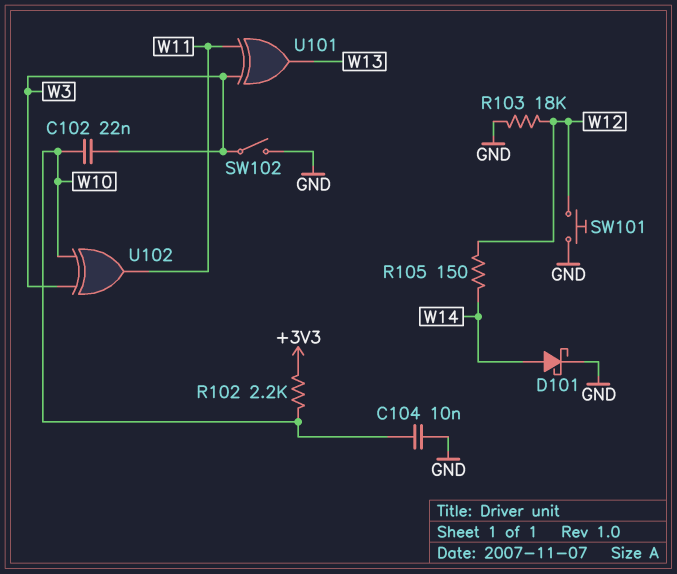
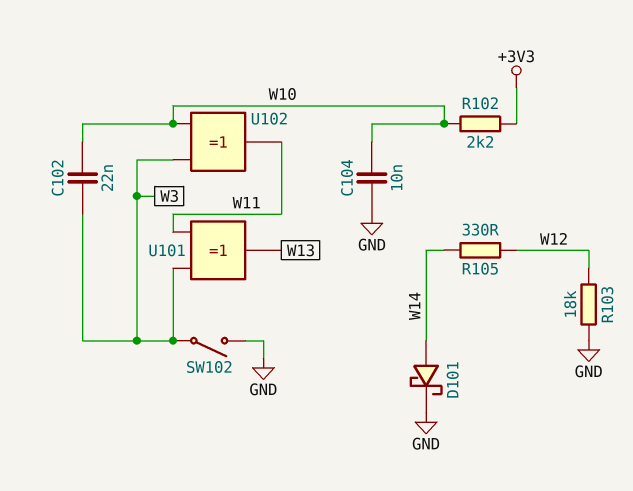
R105: 150 (W12, W14) -> 330 (W12, W14)
SW101: button (GND, W12) -> none

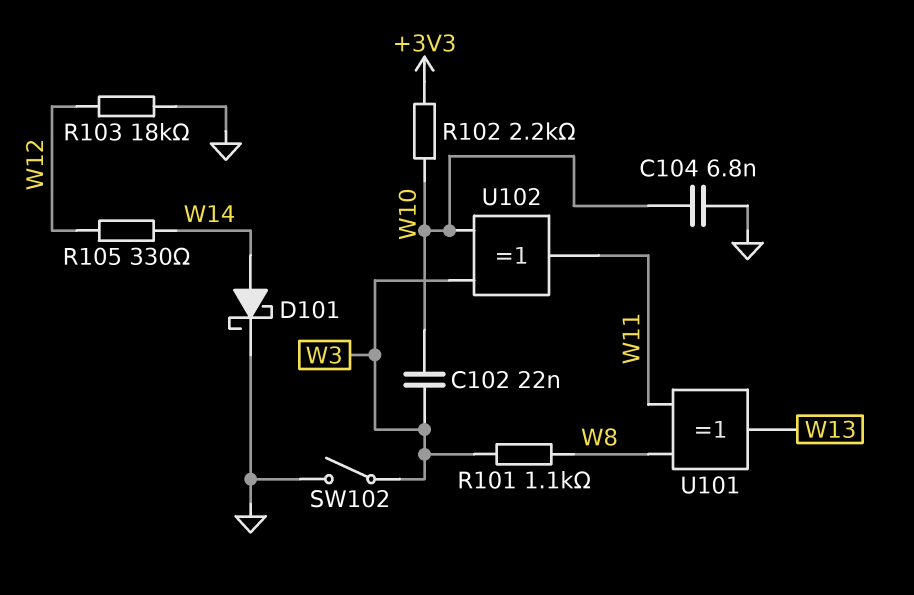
C104: 10nF (GND, W10) -> 6.8nF (GND, W10)
R101: none -> 1.1k (W3, W8)
U101: XOR (in W3, in W11, out W13) -> XOR (in W8, in W11, out W13)

